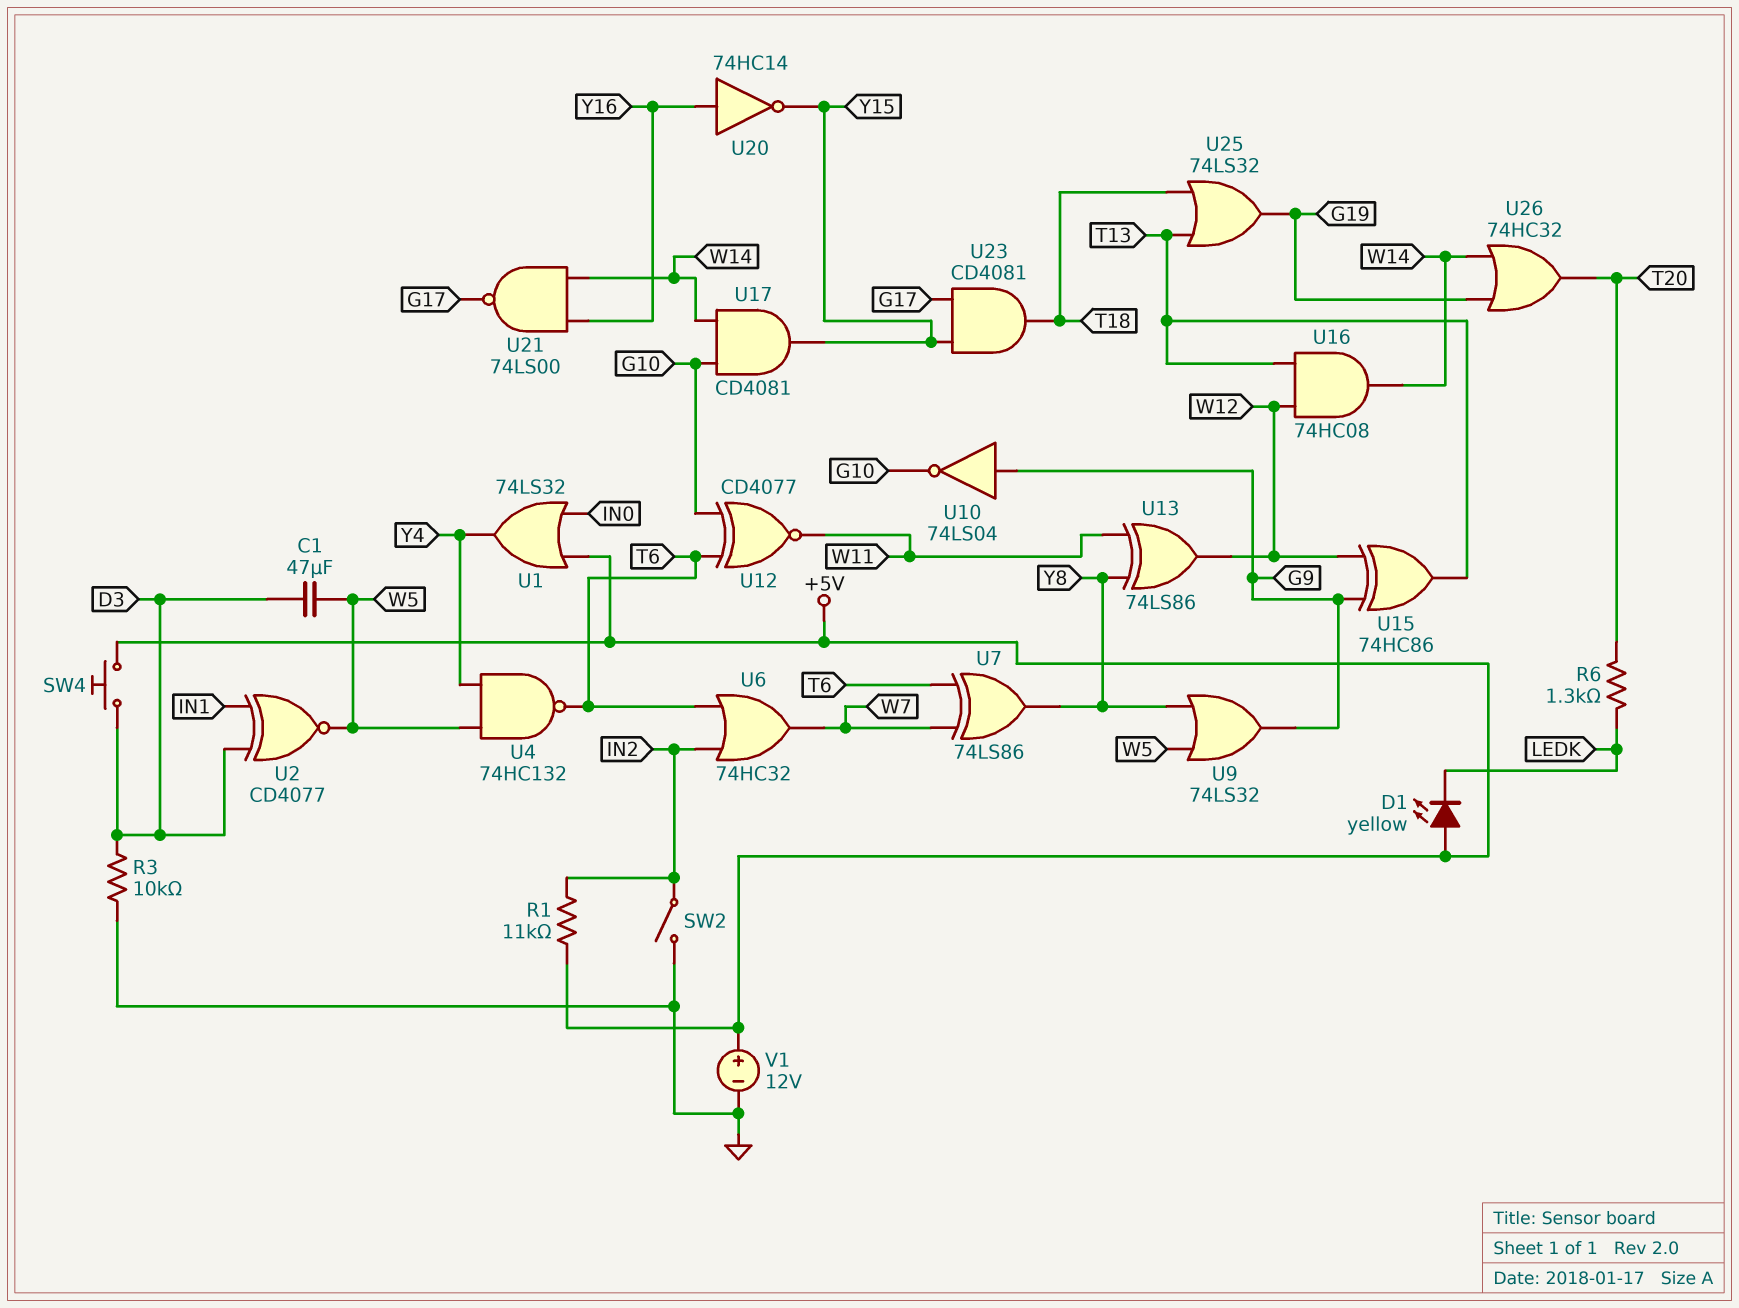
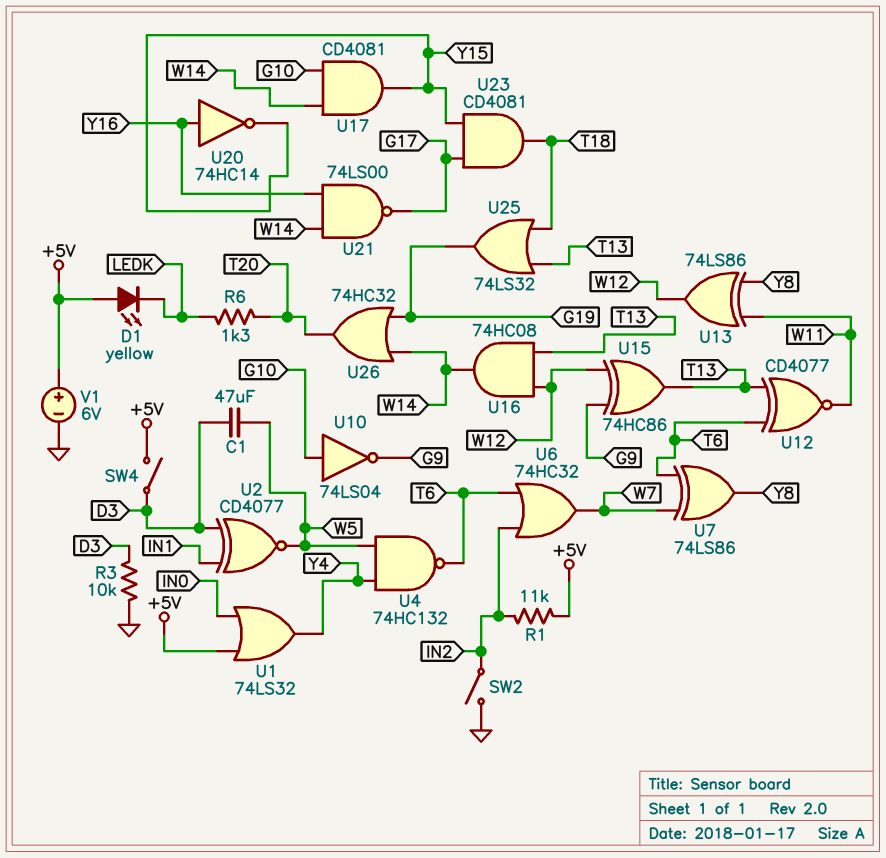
SW4: button (+5V, D3) -> switch (+5V, D3)
U9: OR 74LS32 (in W5, in Y8, out G9) -> none
U10: NOT 74LS04 (in G9, out G10) -> NOT 74LS04 (in G10, out G9)
U12: XNOR CD4077 (in G10, in T6, out W11) -> XNOR CD4077 (in T6, in T13, out W11)
V1: 12V (plus +5V, minus GND) -> 6V (plus +5V, minus GND)

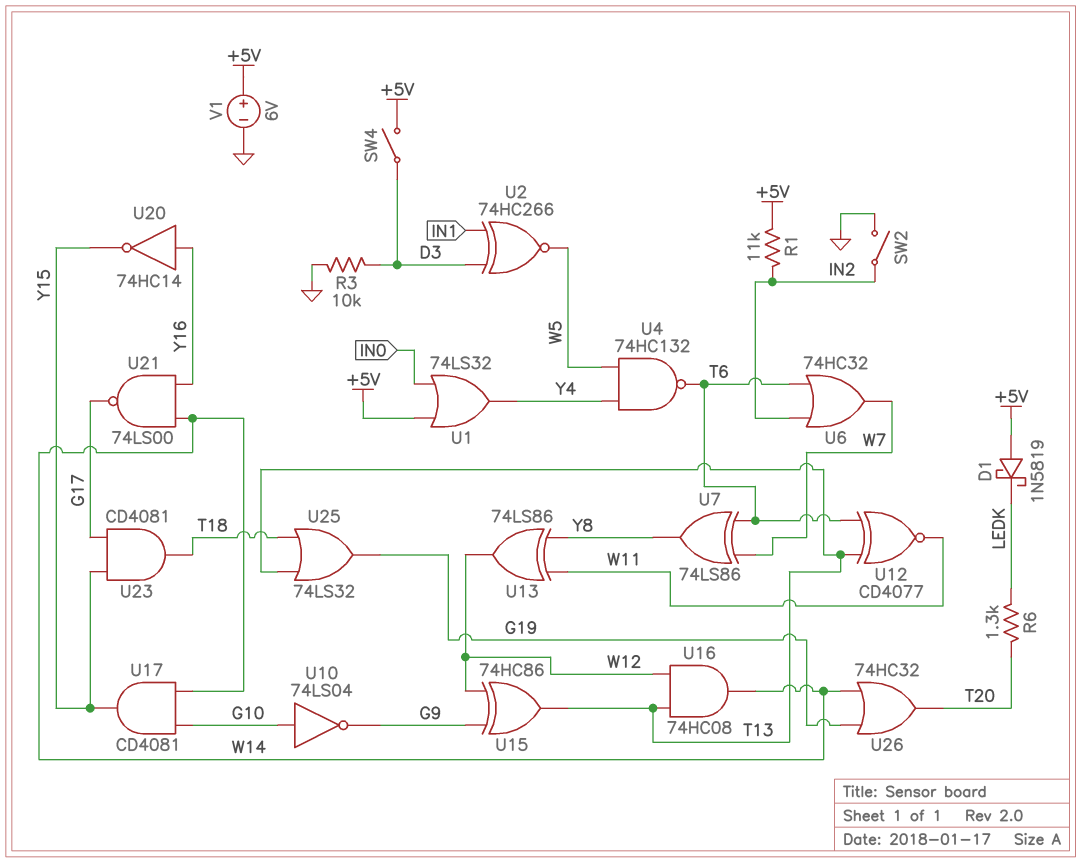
C1: 47uF (D3, W5) -> none
D1: LED yellow (A +5V, K LEDK) -> schottky 1N5819 (A +5V, K LEDK)
U2: XNOR CD4077 (in D3, in IN1, out W5) -> XNOR 74HC266 (in D3, in IN1, out W5)

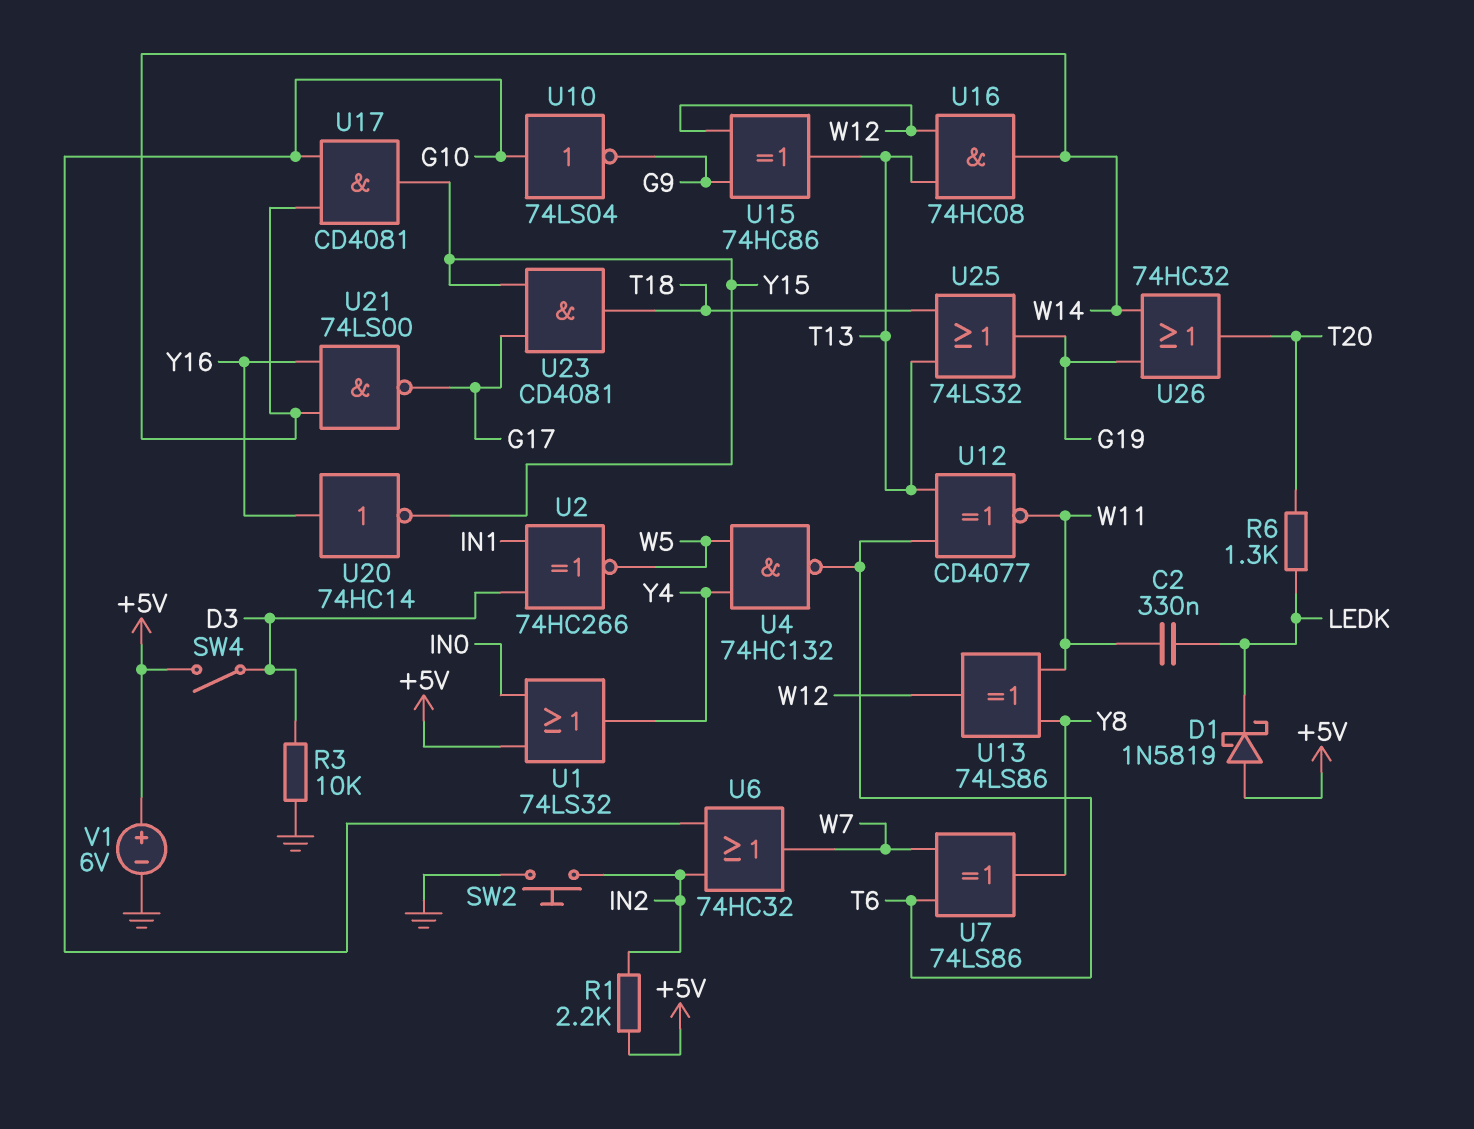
C2: none -> 330nF (LEDK, W11)
R1: 11k (+5V, IN2) -> 2.2k (+5V, IN2)
SW2: switch (GND, IN2) -> button (GND, IN2)
U6: OR 74HC32 (in IN2, in T6, out W7) -> OR 74HC32 (in G10, in IN2, out W7)

